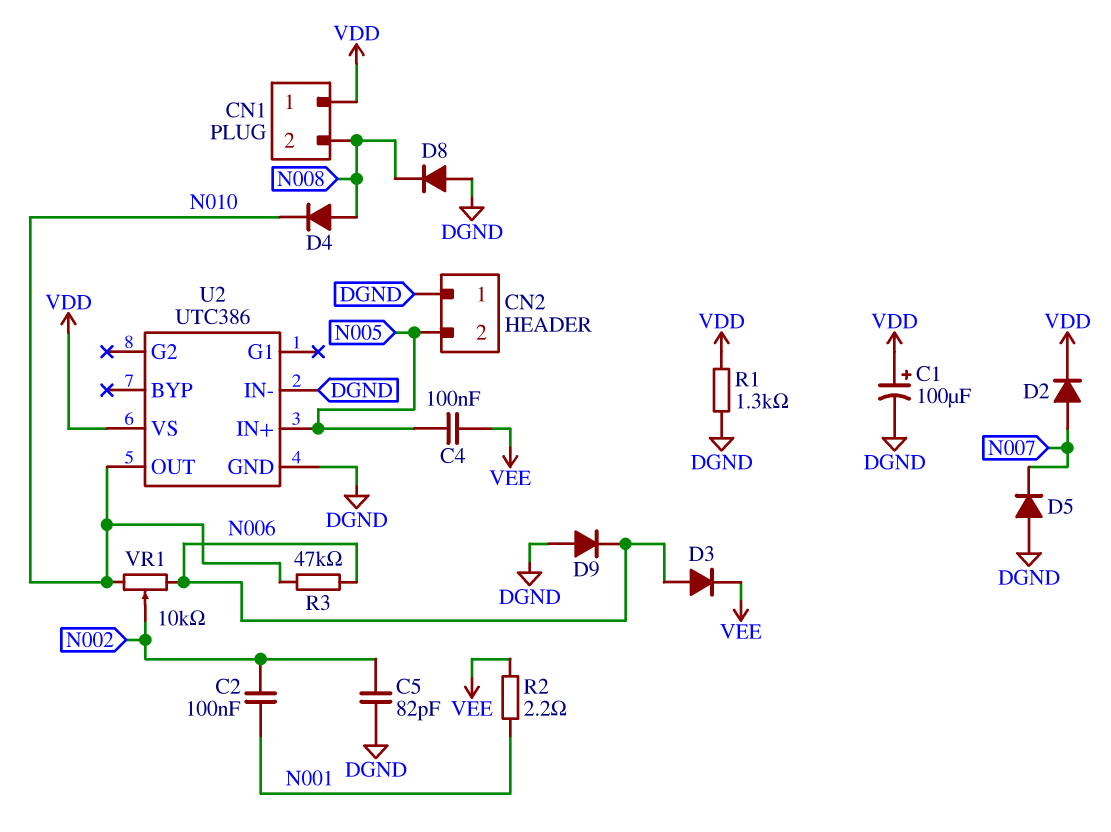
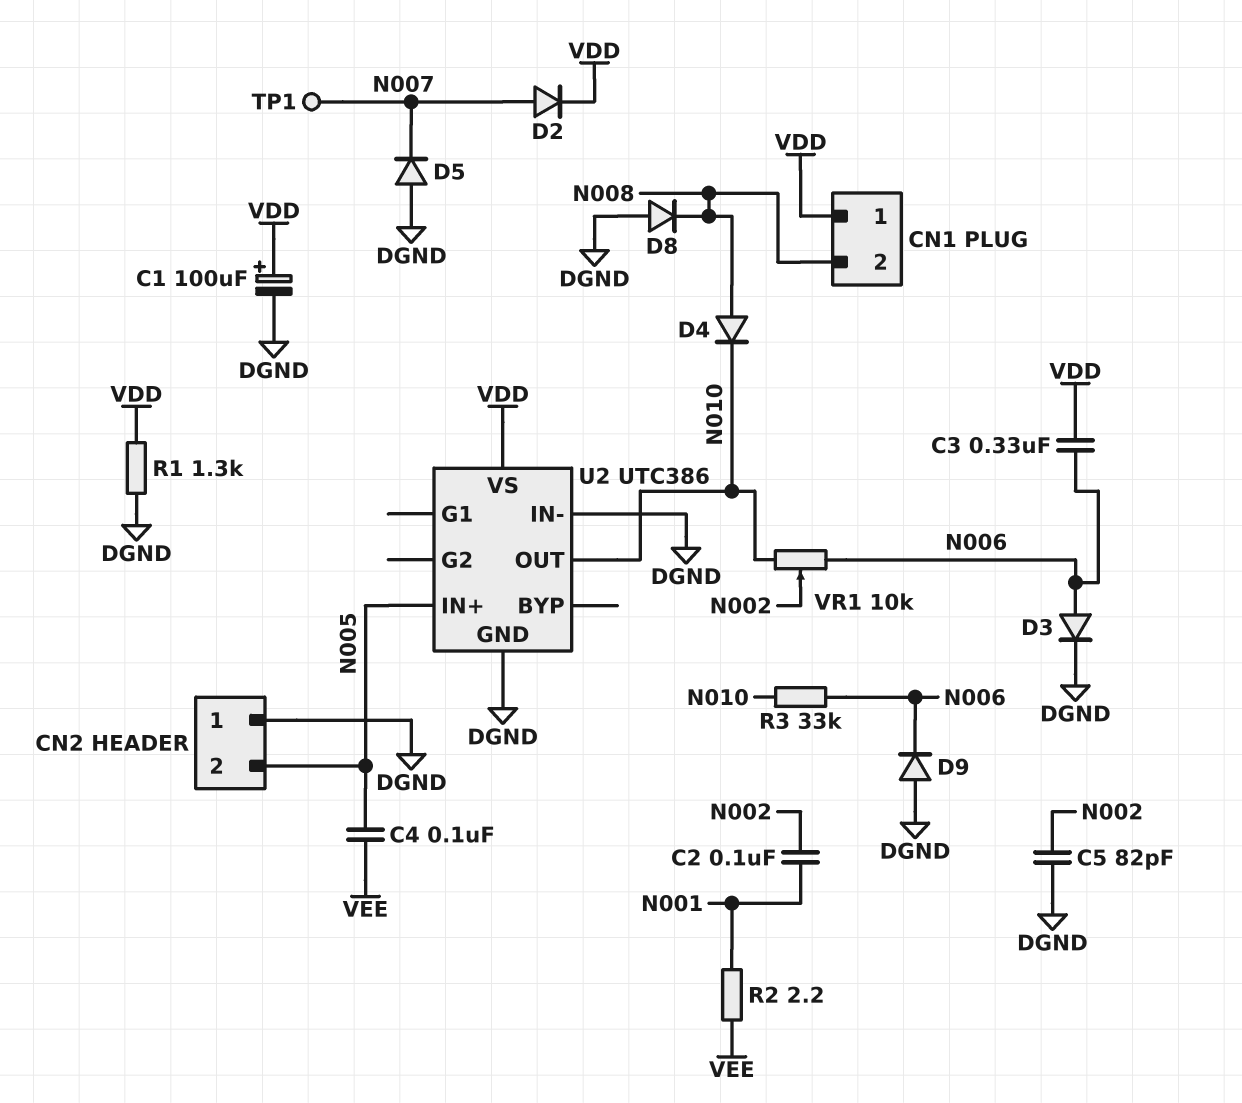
C3: none -> 330nF (N006, VDD)
D3: diode (A N006, K VEE) -> diode (A N006, K DGND)
R3: 47k (N006, N010) -> 33k (N006, N010)
TP1: none -> test point (N007)

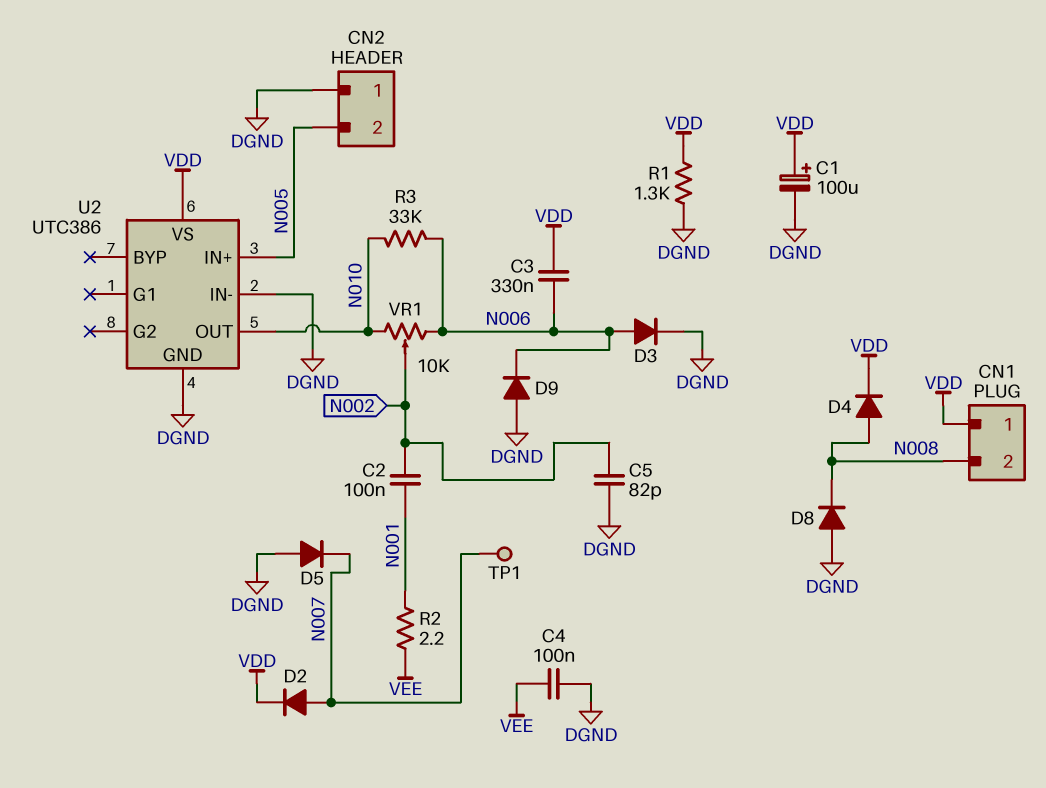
C4: 100nF (N005, VEE) -> 100nF (DGND, VEE)
D4: diode (A N008, K N010) -> diode (A N008, K VDD)

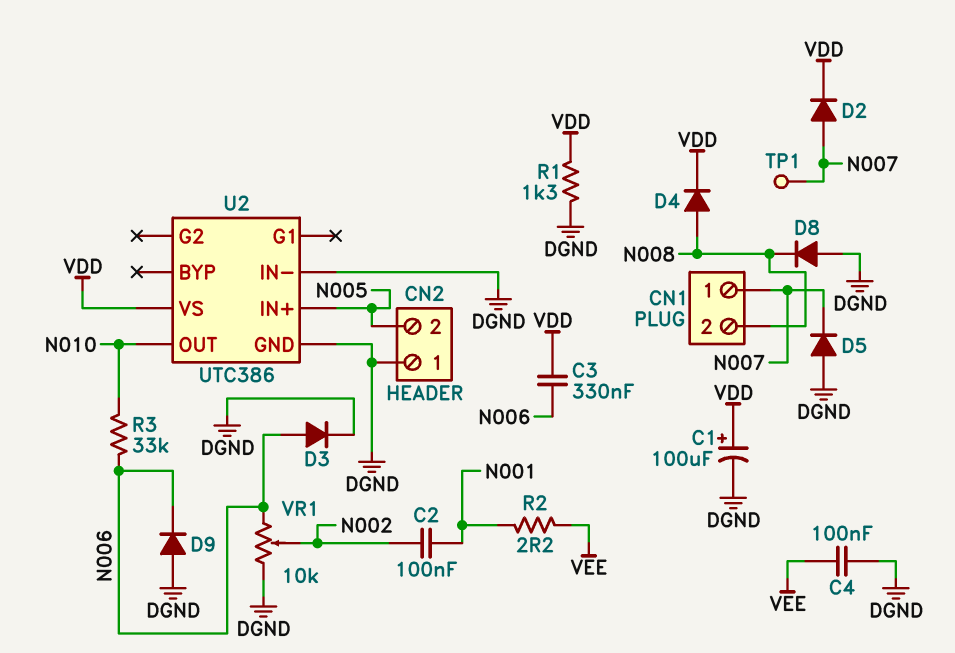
C5: 82pF (DGND, N002) -> none
CN1 pin 1: VDD -> N007
VR1: 10k (N006, N010, wiper N002) -> 10k (DGND, N006, wiper N002)

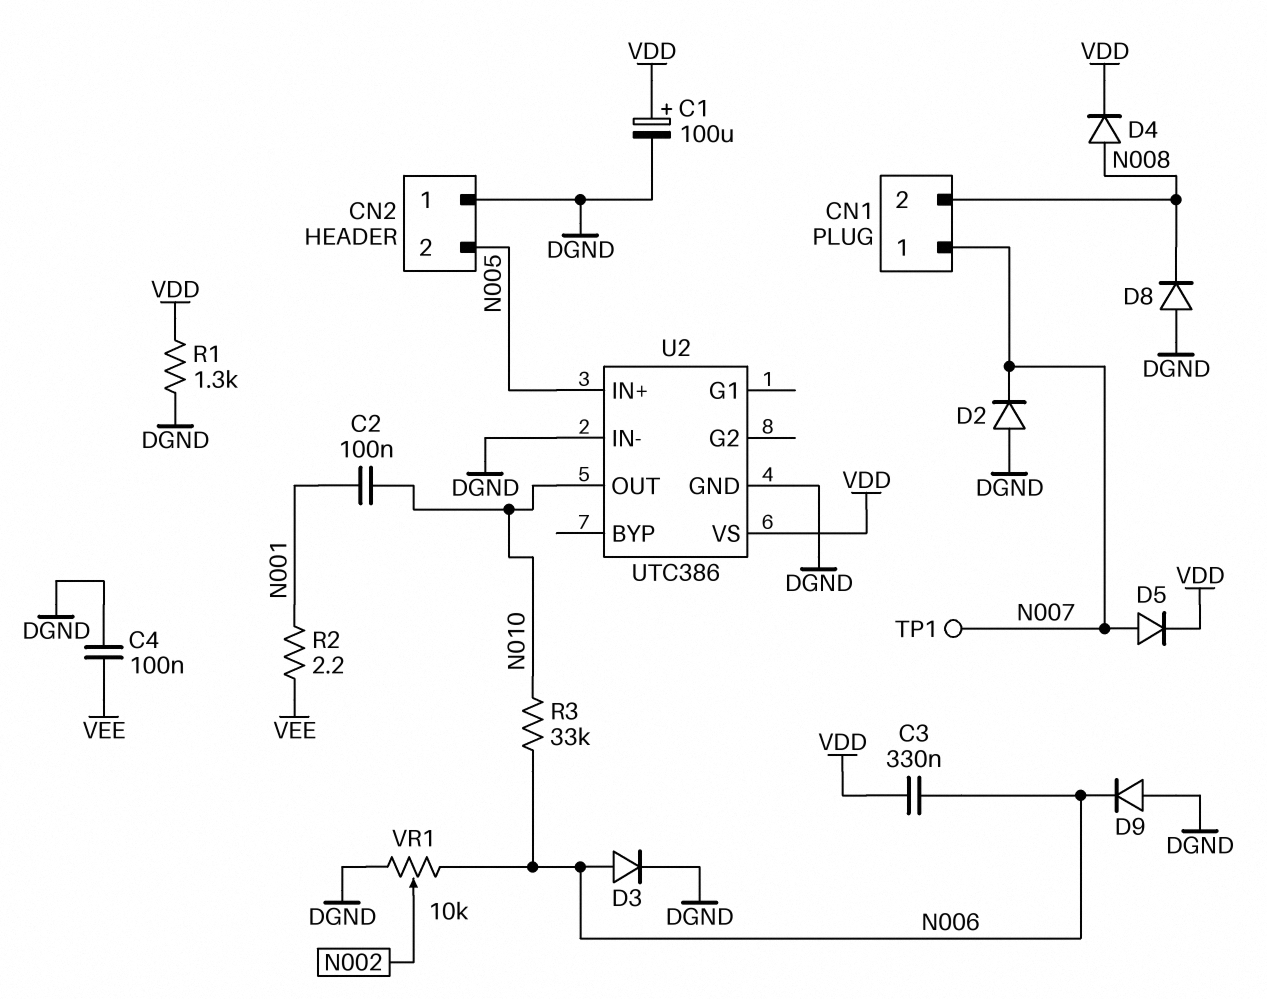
C2: 100nF (N001, N002) -> 100nF (N001, N010)
D2: diode (A N007, K VDD) -> diode (A DGND, K N007)
D5: diode (A DGND, K N007) -> diode (A N007, K VDD)

